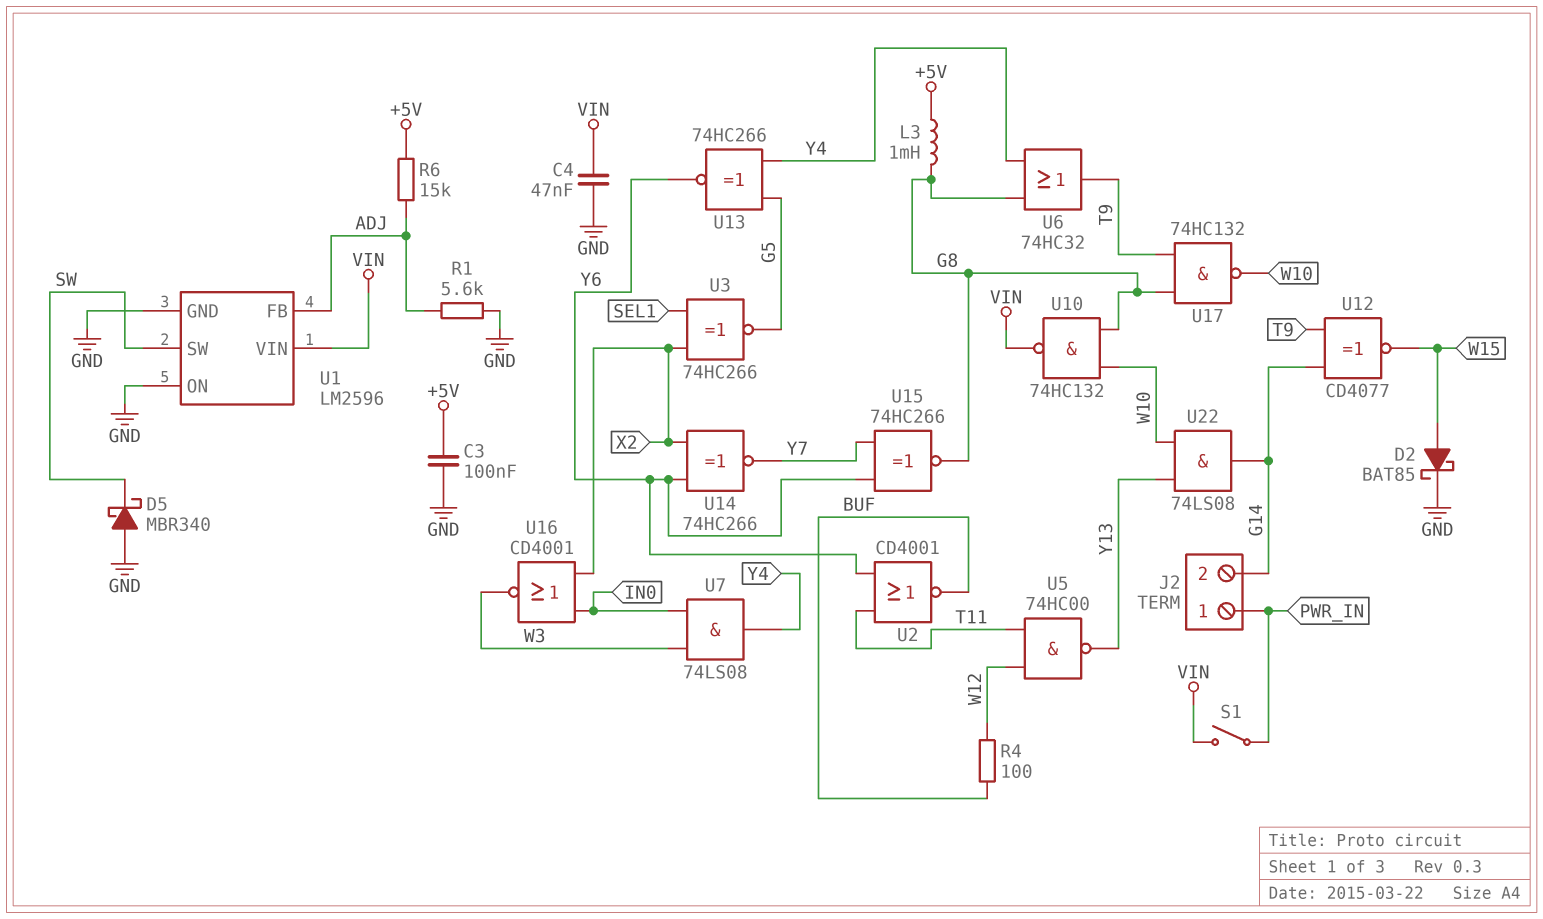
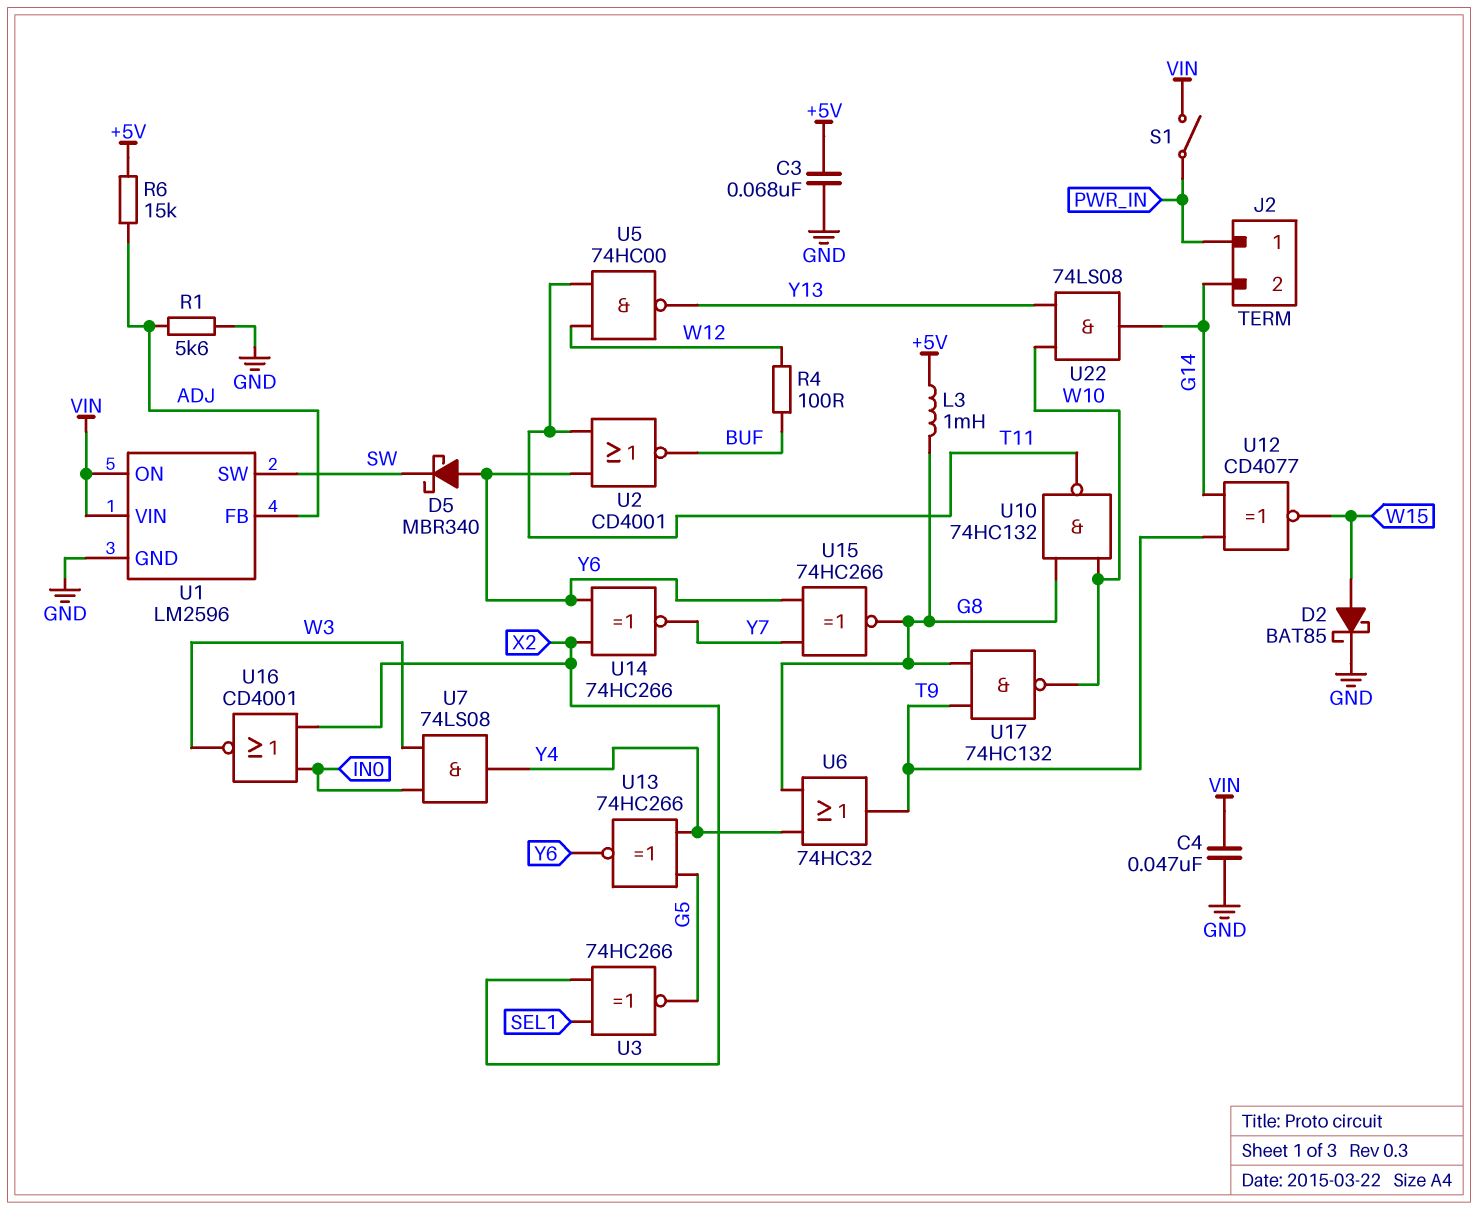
C3: 100nF (+5V, GND) -> 68nF (+5V, GND)
D5: schottky MBR340 (A GND, K SW) -> schottky MBR340 (A Y6, K SW)
U1 pin ON: GND -> VIN
U10: NAND 74HC132 (in G8, in W10, out VIN) -> NAND 74HC132 (in G8, in W10, out T11)

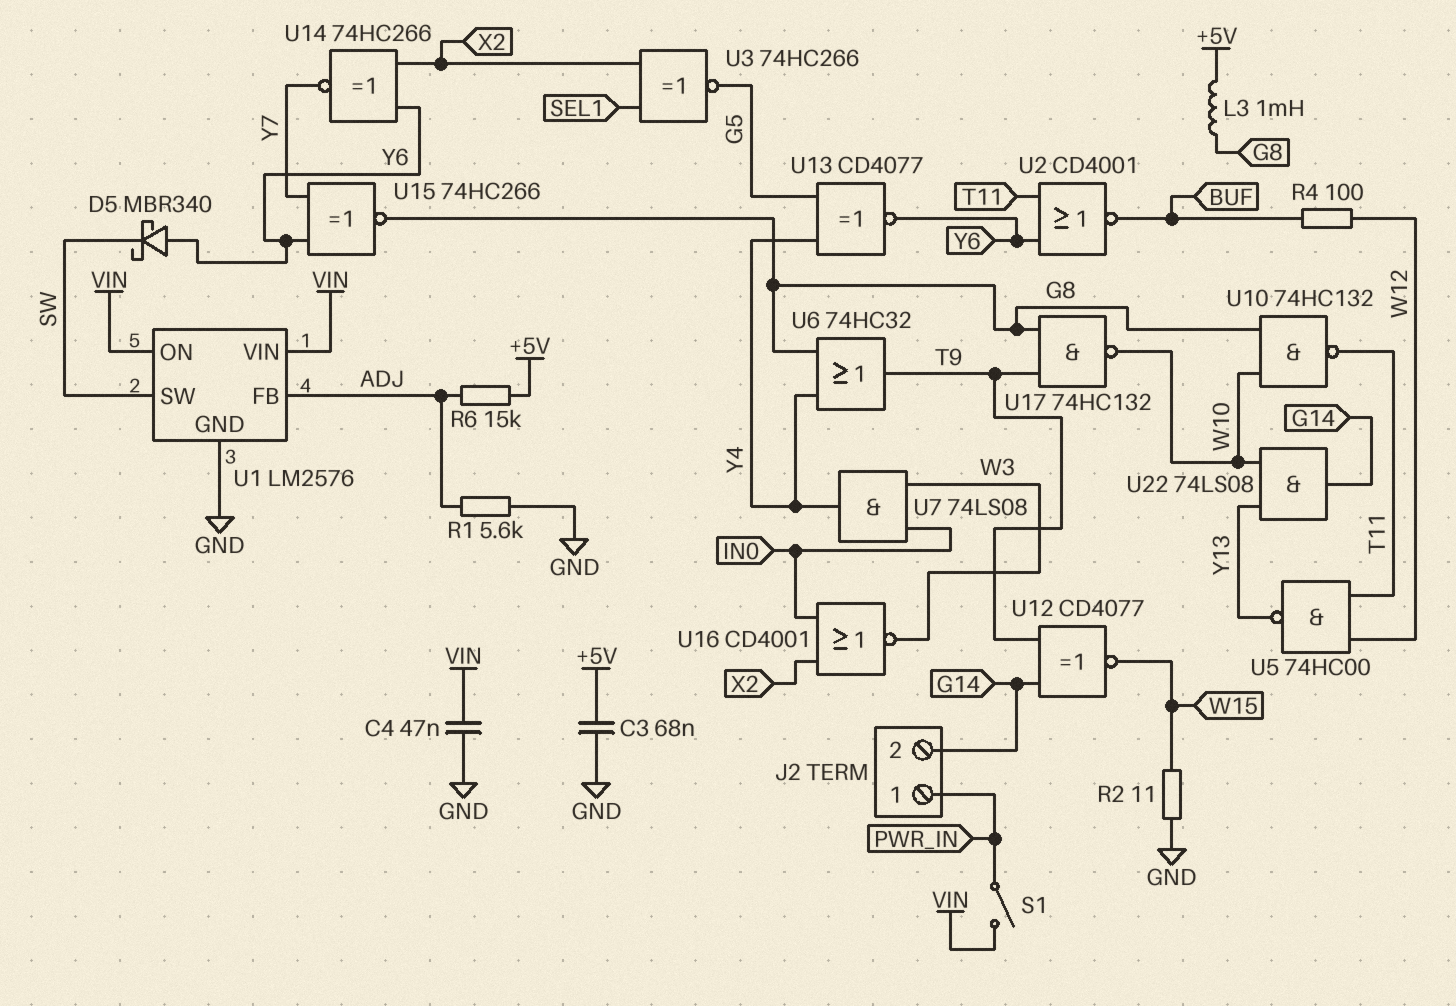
D2: schottky BAT85 (A W15, K GND) -> none
R2: none -> 11 (GND, W15)
U1: LM2596 -> LM2576
U13: XNOR 74HC266 (in G5, in Y4, out Y6) -> XNOR CD4077 (in G5, in Y4, out Y6)

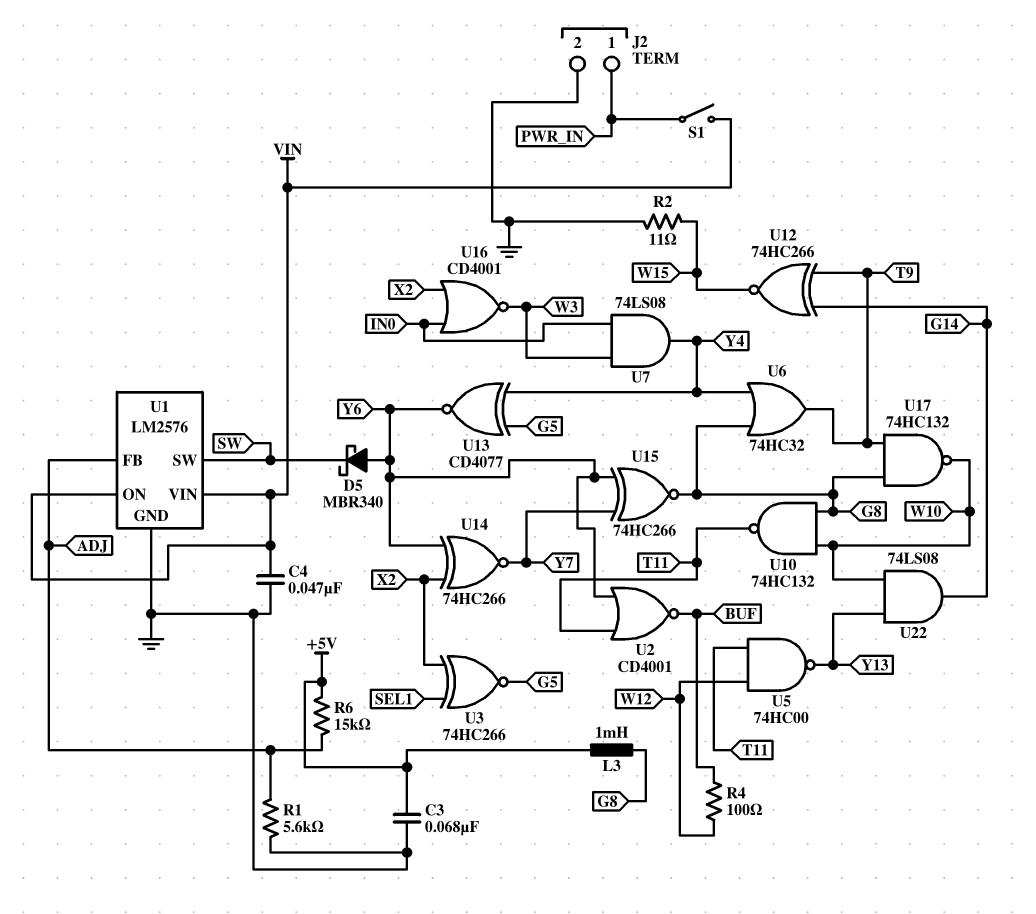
J2 pin 2: G14 -> GND
U12: XNOR CD4077 (in G14, in T9, out W15) -> XNOR 74HC266 (in G14, in T9, out W15)

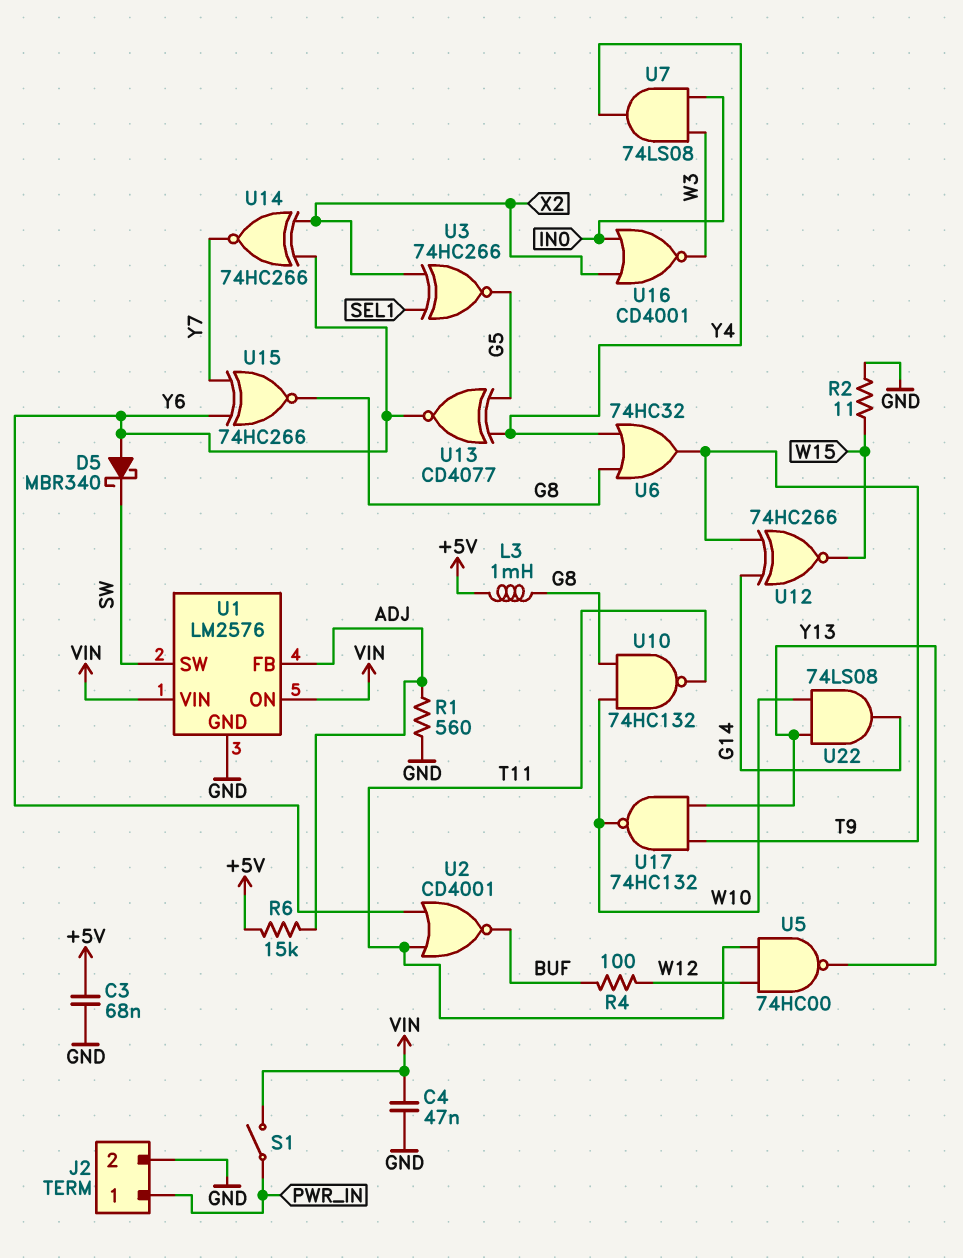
R1: 5.6k (ADJ, GND) -> 560 (ADJ, GND)
U17: NAND 74HC132 (in G8, in T9, out W10) -> NAND 74HC132 (in T9, in Y13, out W10)

